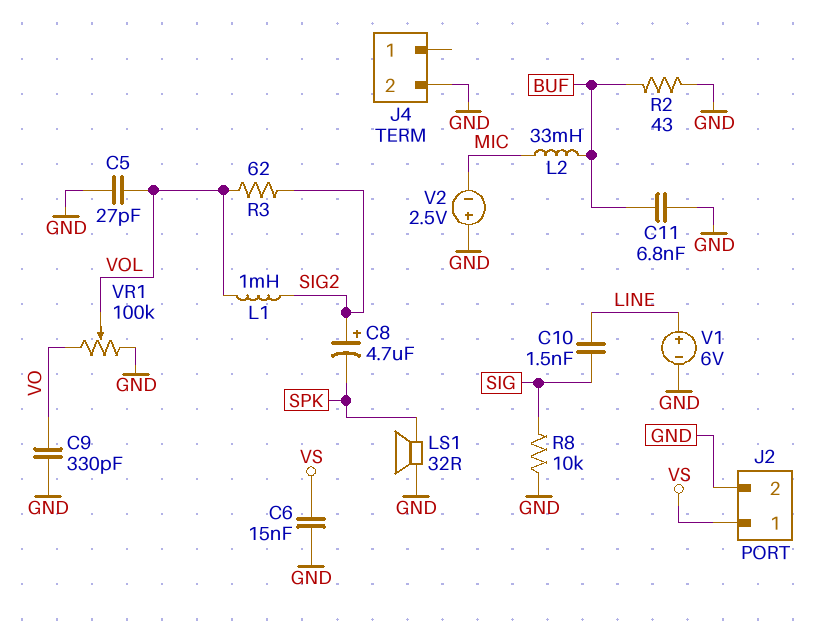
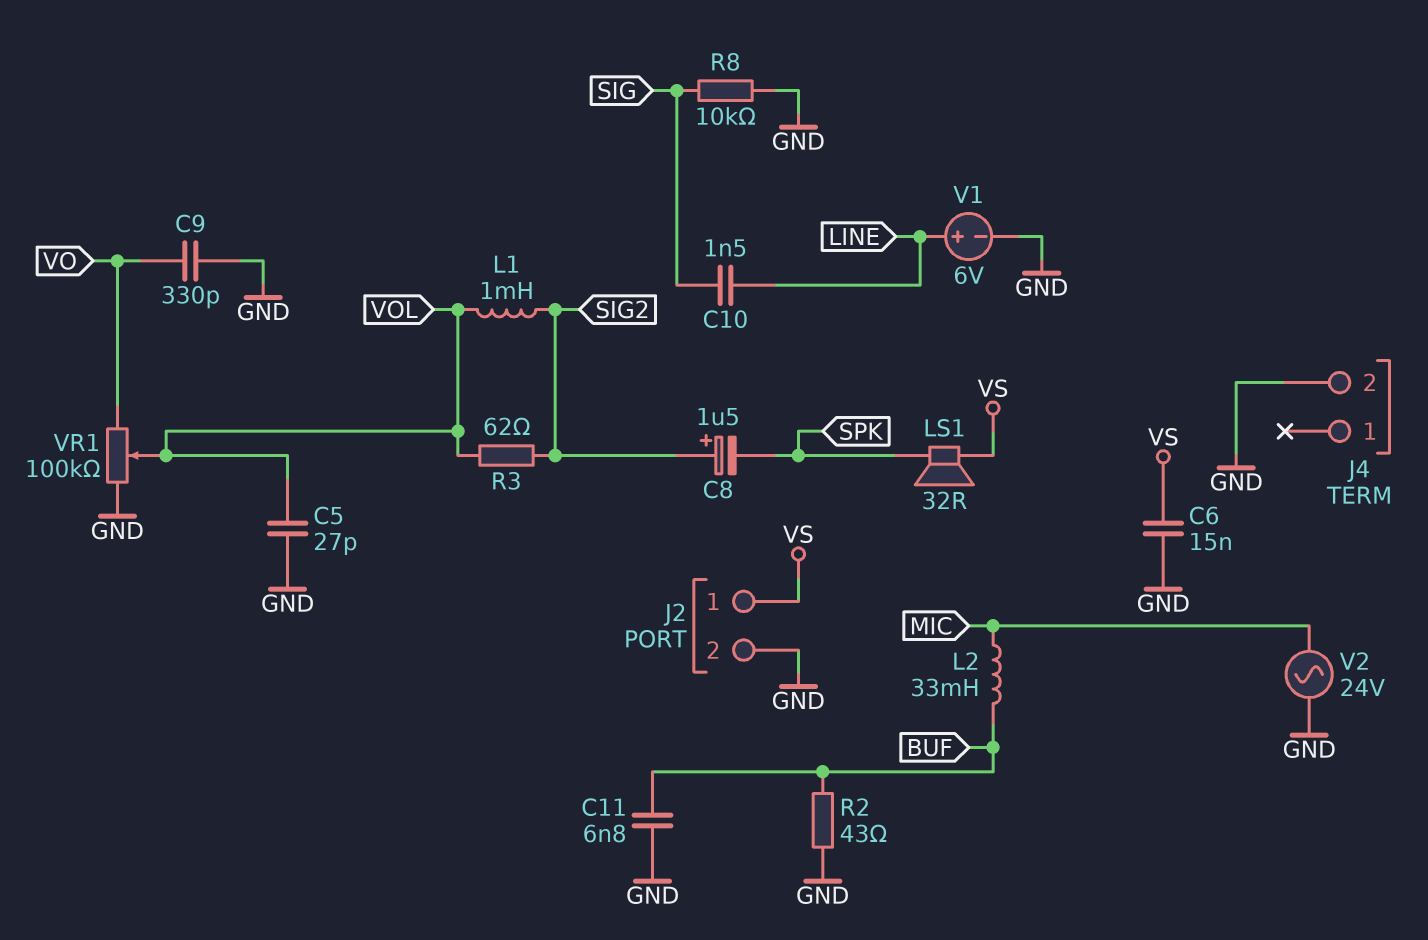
C8: 4.7uF (plus SIG2, minus SPK) -> 1.5uF (plus SIG2, minus SPK)
LS1: speaker 32R (GND, SPK) -> speaker 32R (SPK, VS)
V2: 2.5V (plus GND, minus MIC) -> AC 24V (GND, MIC)

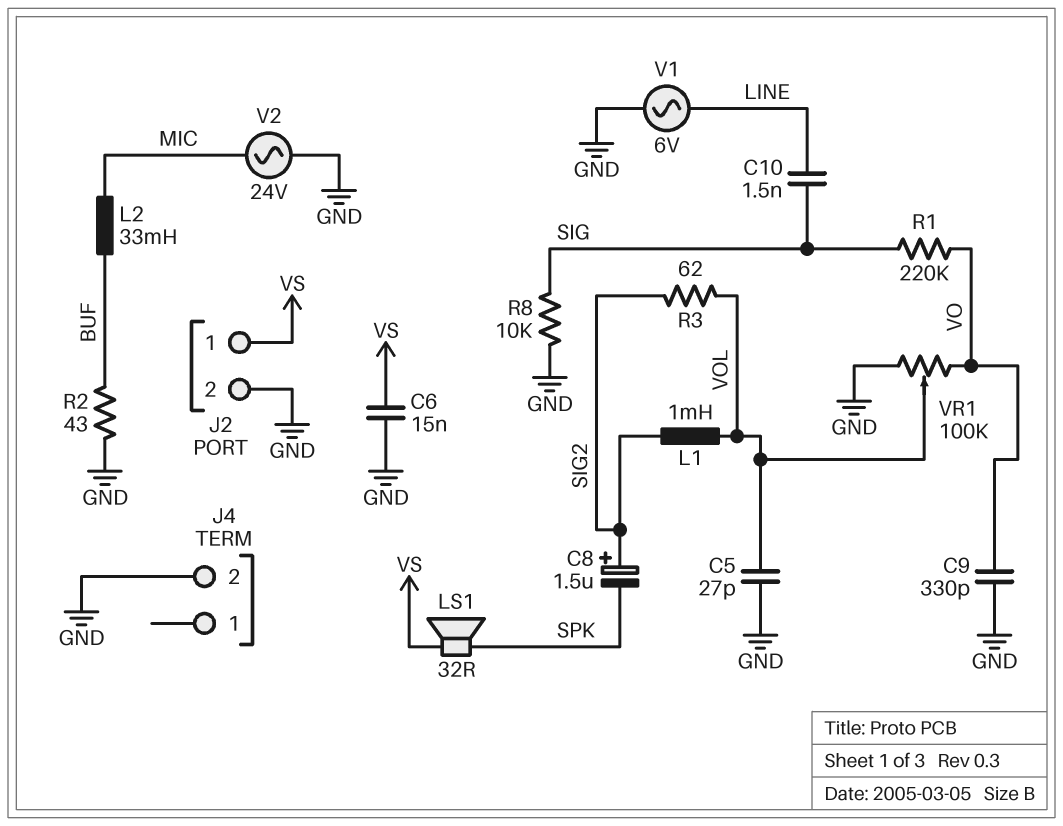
C11: 6.8nF (BUF, GND) -> none
R1: none -> 220k (SIG, VO)
V1: 6V (plus LINE, minus GND) -> AC 6V (GND, LINE)

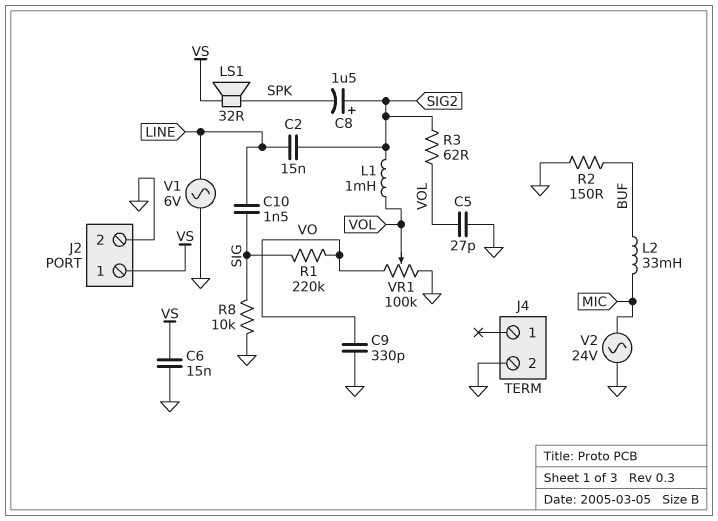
C2: none -> 15nF (LINE, SIG2)
R2: 43 (BUF, GND) -> 150 (BUF, GND)

